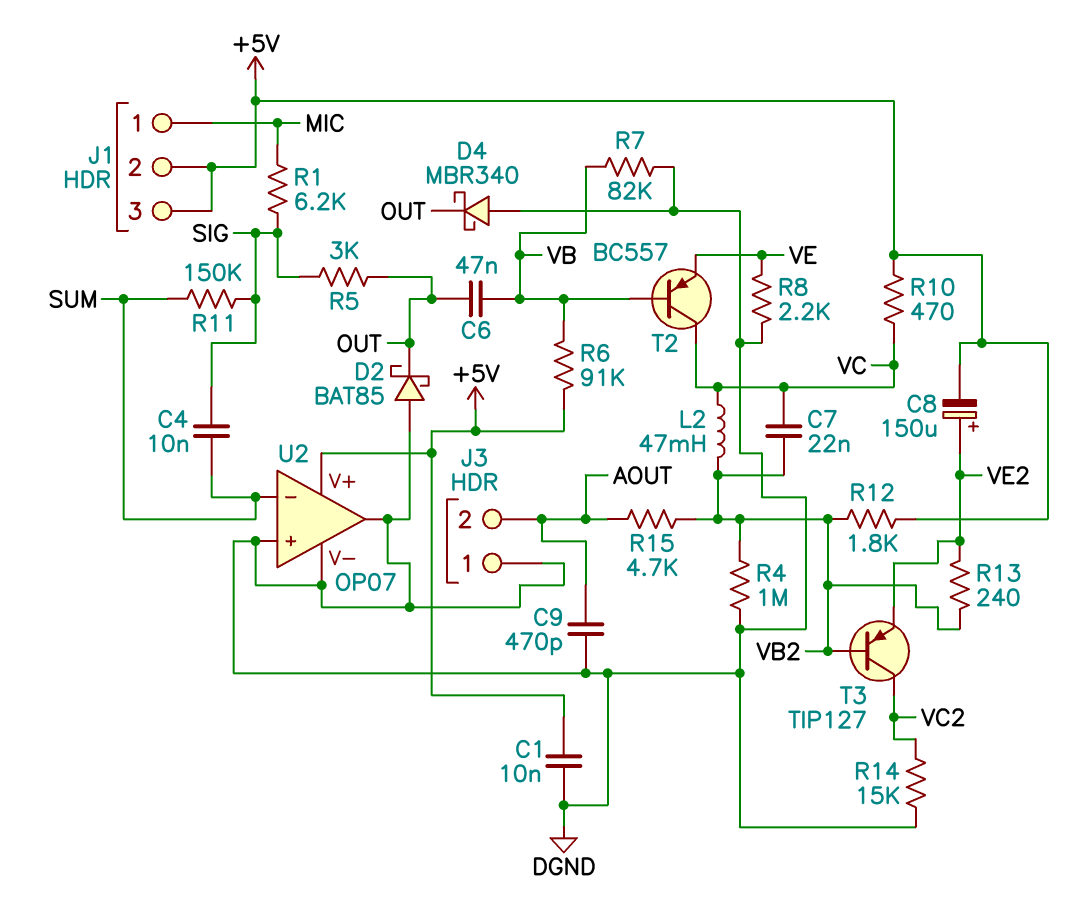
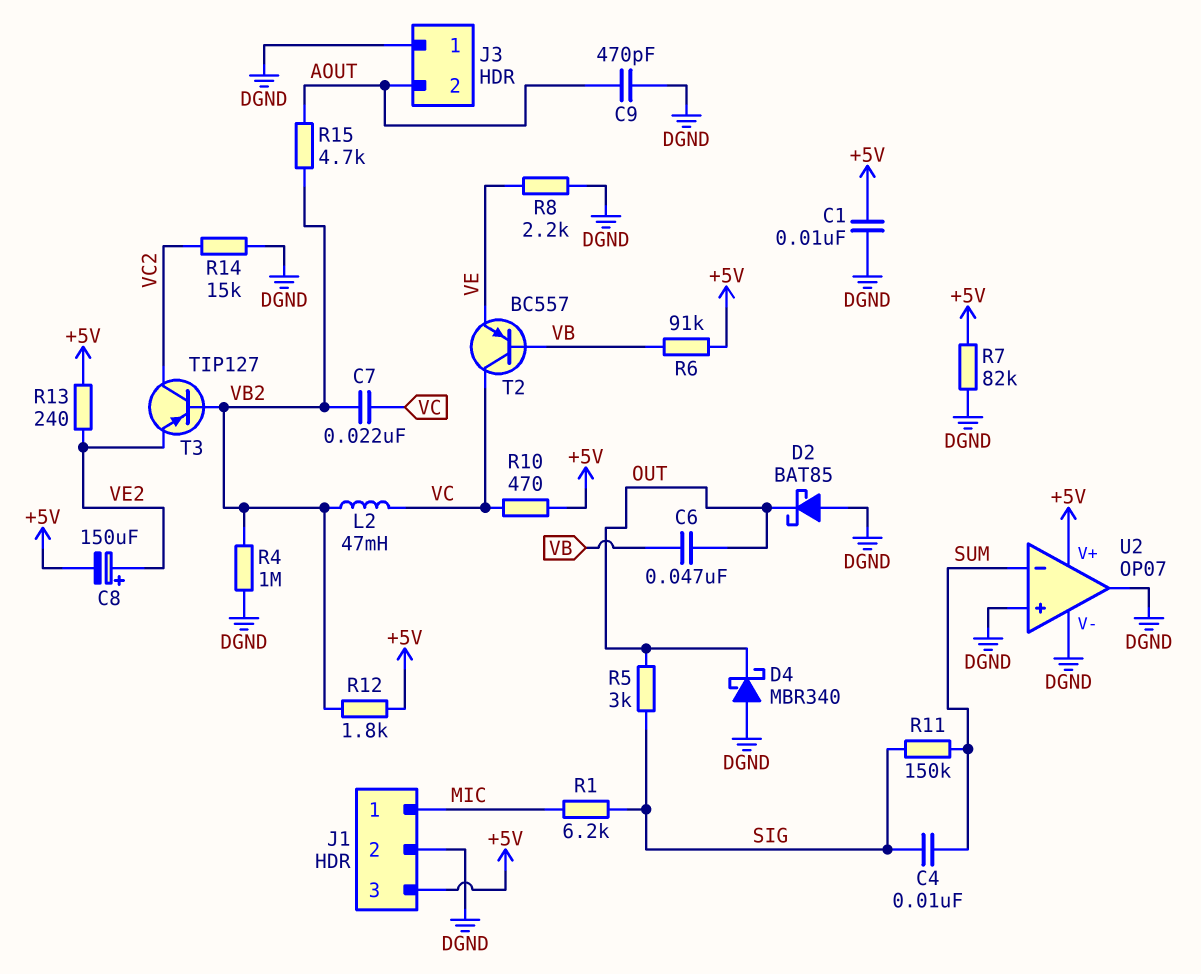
J1 pin 2: +5V -> DGND
R7: 82k (DGND, VB) -> 82k (+5V, DGND)
R13: 240 (VB2, VE2) -> 240 (+5V, VE2)

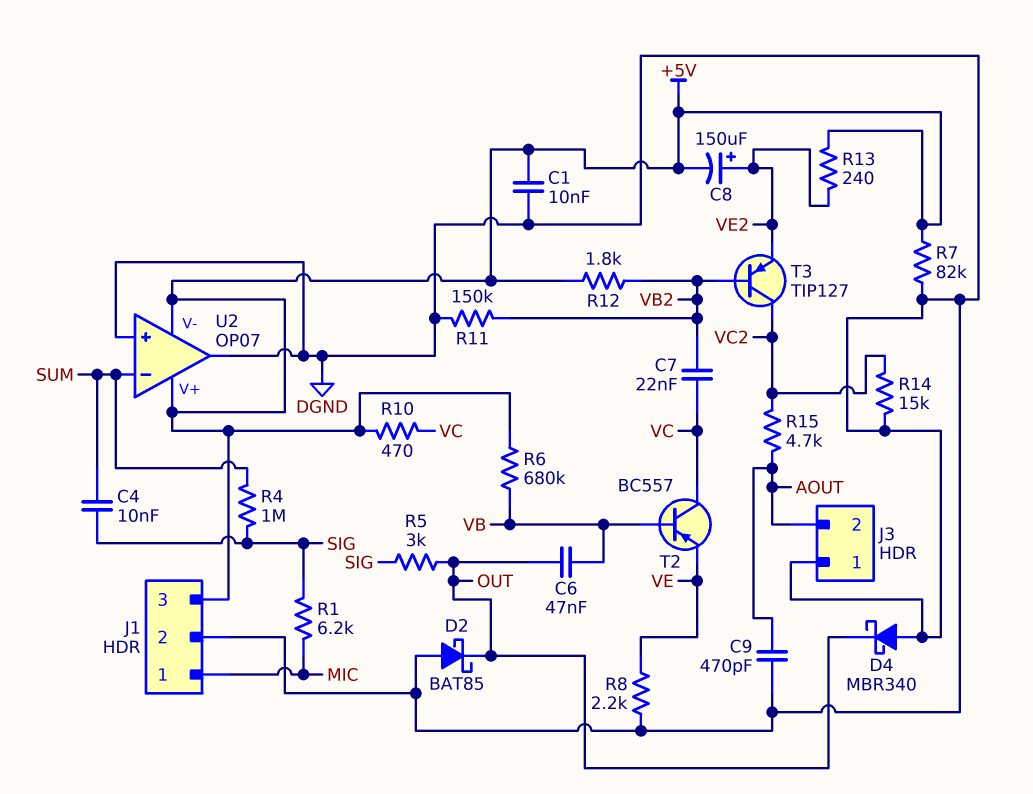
L2: 47mH (VB2, VC) -> none
R4: 1M (DGND, VB2) -> 1M (SIG, SUM)
R6: 91k (+5V, VB) -> 680k (+5V, VB)
R11: 150k (SIG, SUM) -> 150k (DGND, VB2)
R15: 4.7k (AOUT, VB2) -> 4.7k (AOUT, VC2)
U2 pin V-: DGND -> +5V

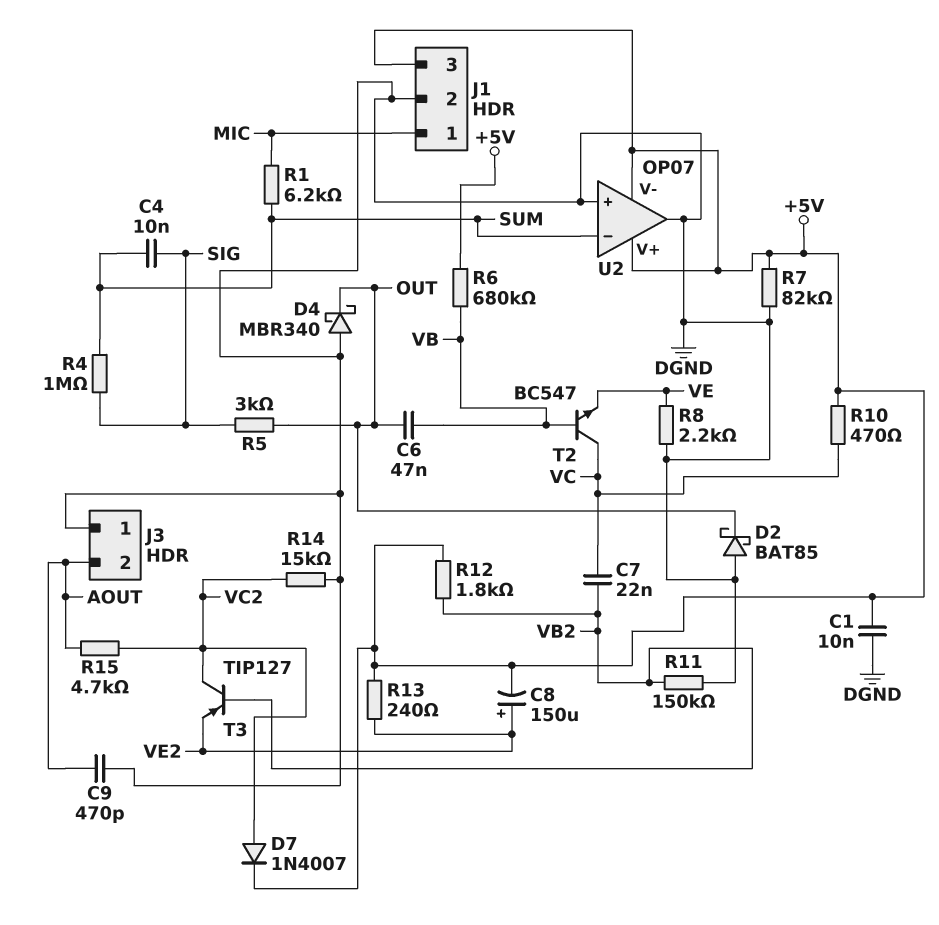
D7: none -> diode 1N4007 (A VC2, K +5V)
R1: 6.2k (MIC, SIG) -> 6.2k (MIC, SUM)
T2: PNP BC557 (B VB, C VC, E VE) -> NPN BC547 (B VB, C VC, E VE)

